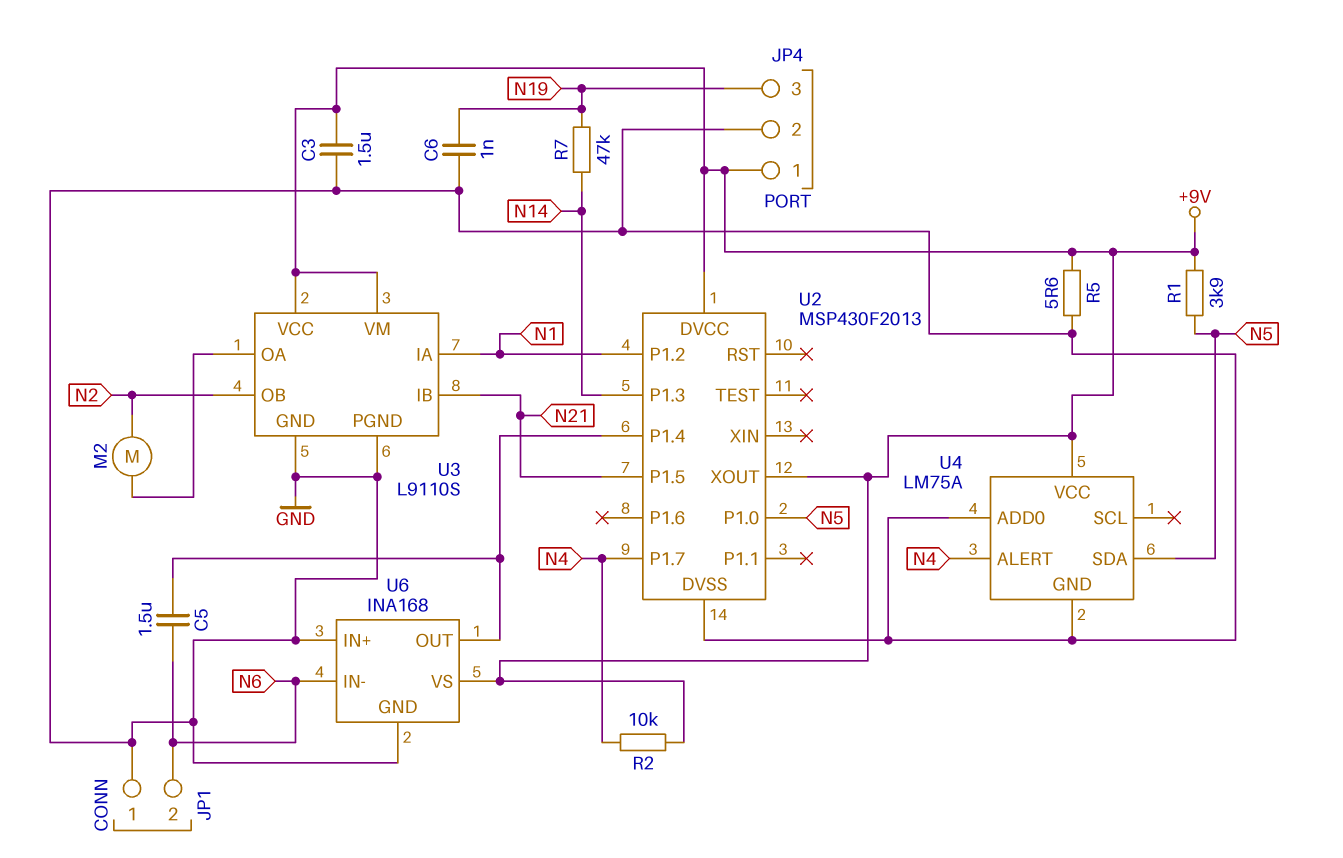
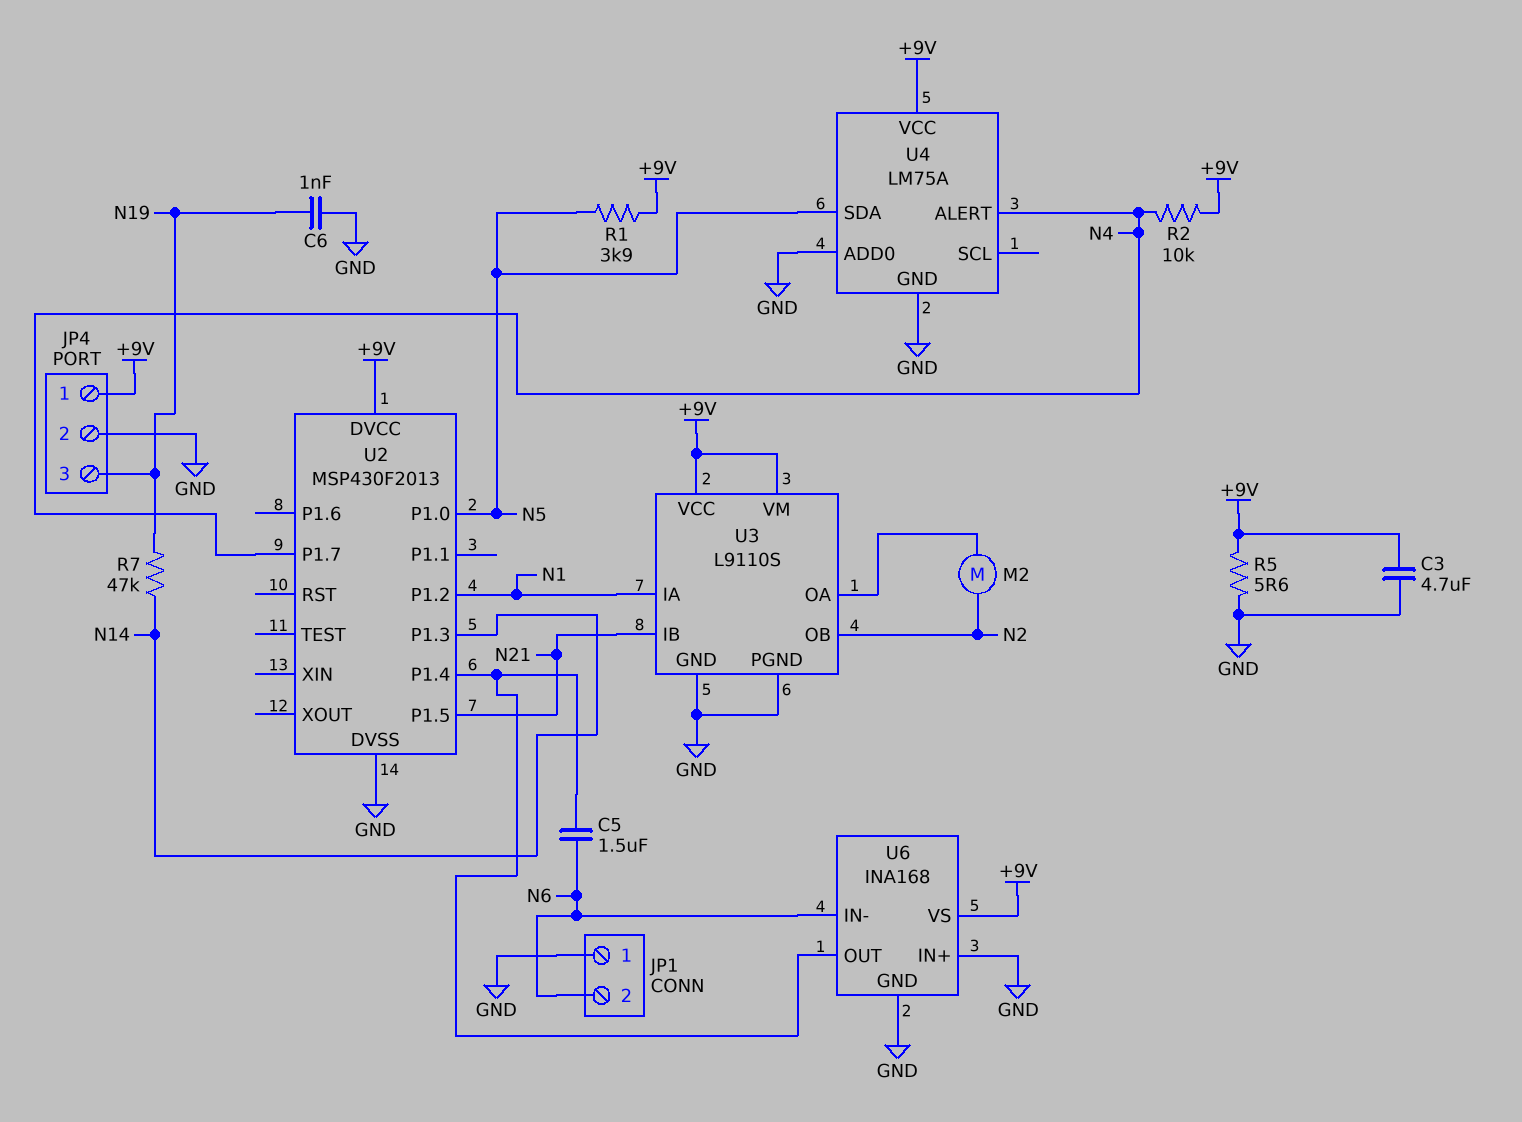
C3: 1.5uF (+9V, GND) -> 4.7uF (+9V, GND)
U2 pin XOUT: +9V -> none

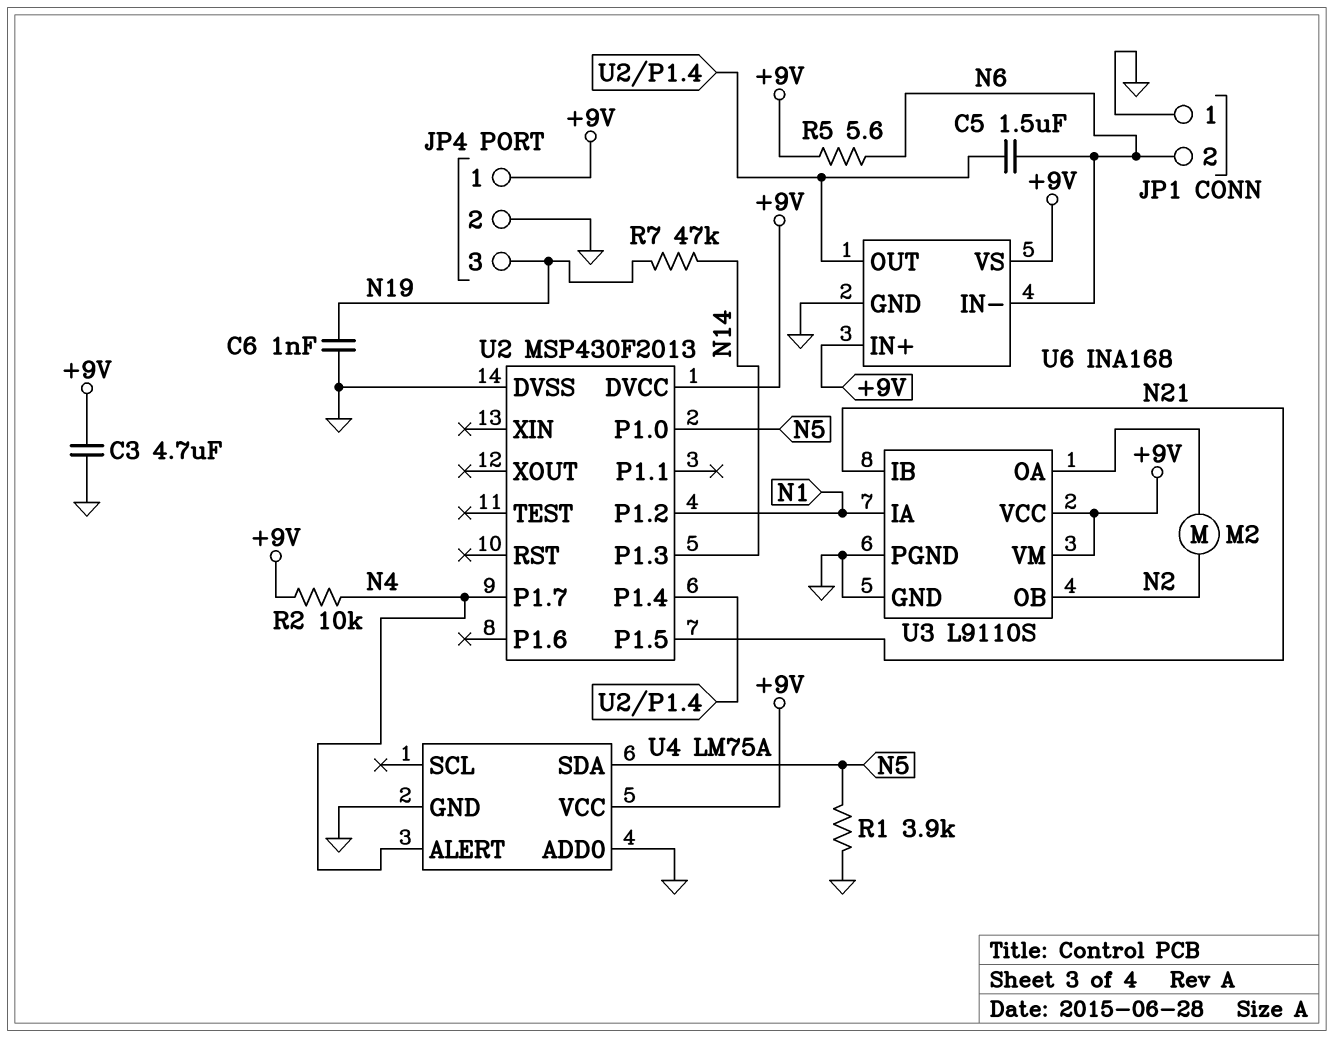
R1: 3.9k (+9V, N5) -> 3.9k (GND, N5)
R5: 5.6 (+9V, GND) -> 5.6 (+9V, N6)
U6 pin IN+: GND -> +9V

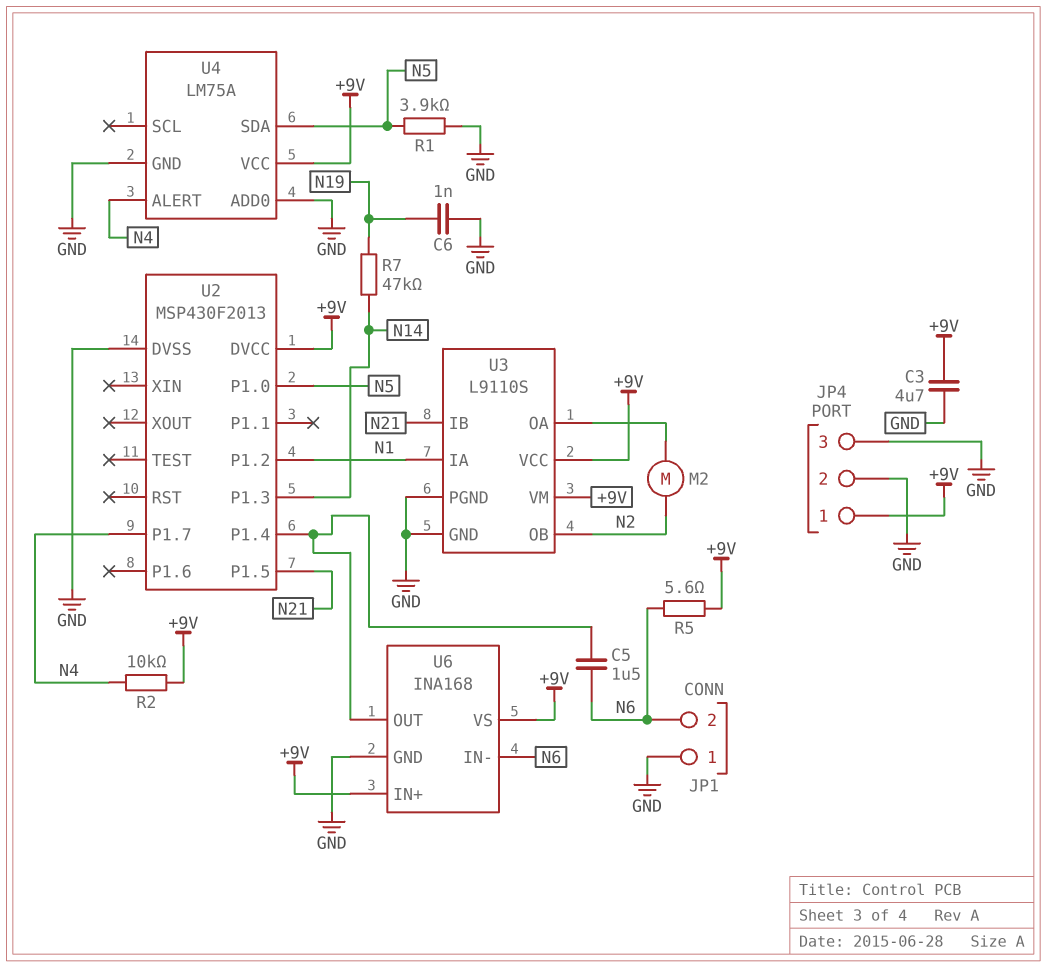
JP4 pin 3: N19 -> GND

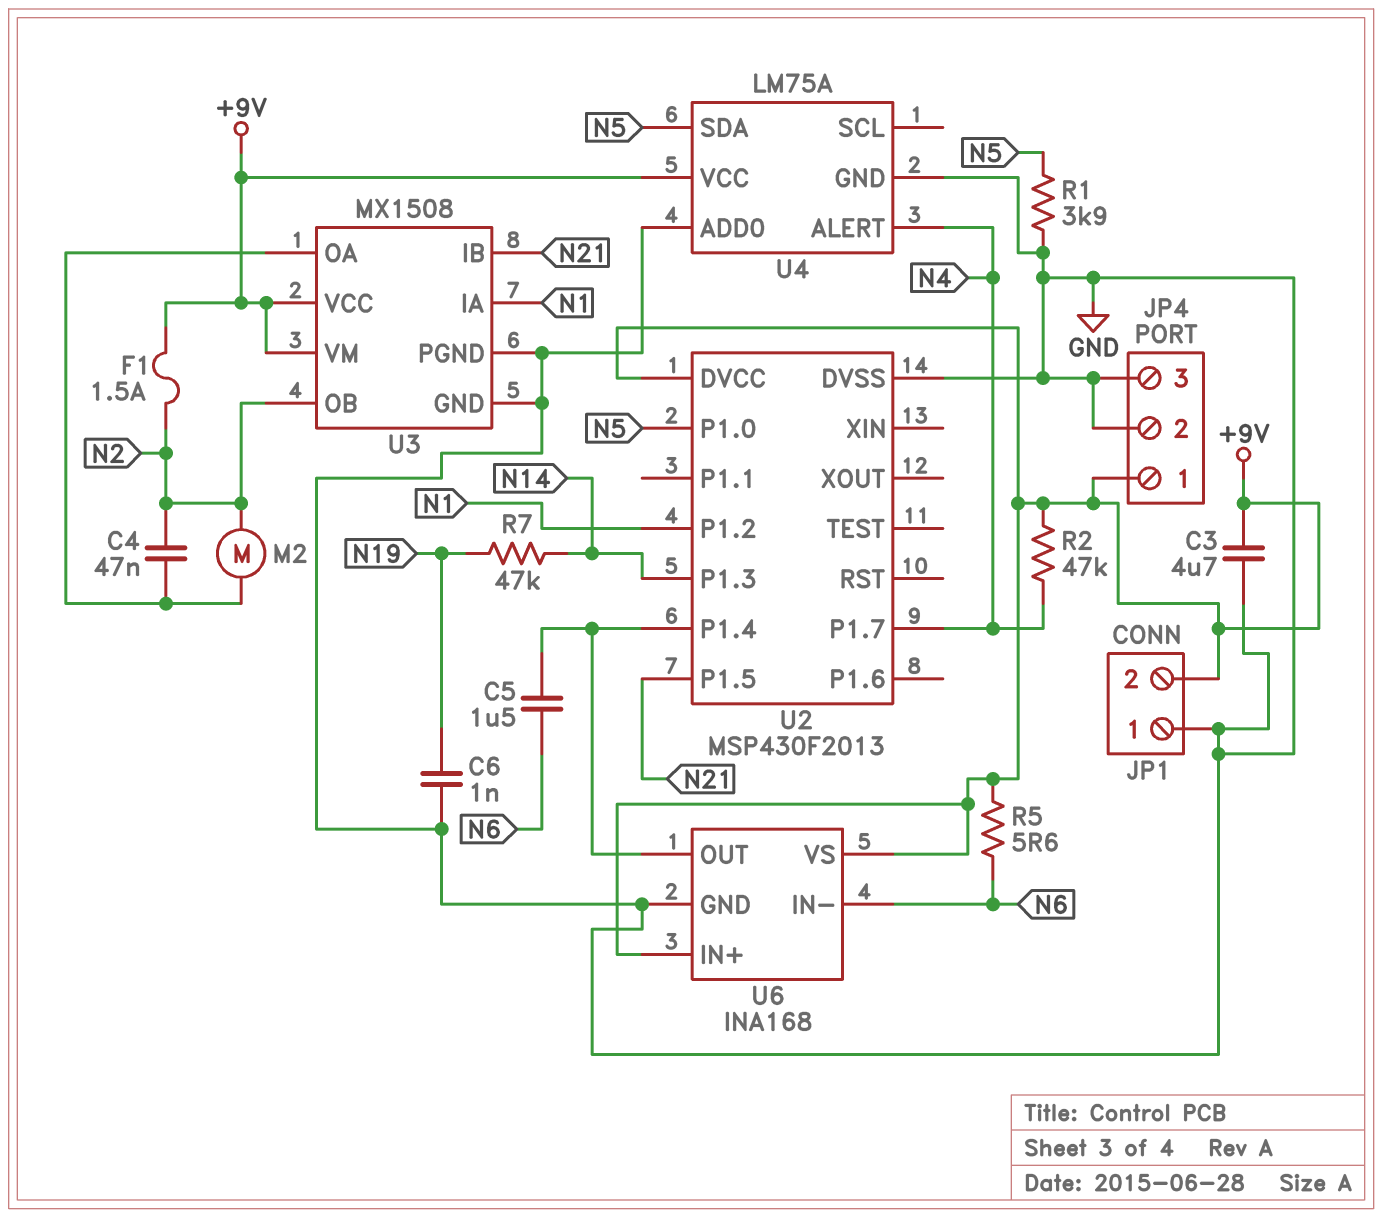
C4: none -> 47nF (N2, U3/OA)
F1: none -> 1.5A (+9V, N2)
JP1 pin 2: N6 -> +9V
R2: 10k (+9V, N4) -> 47k (+9V, N4)
U3: L9110S -> MX1508

